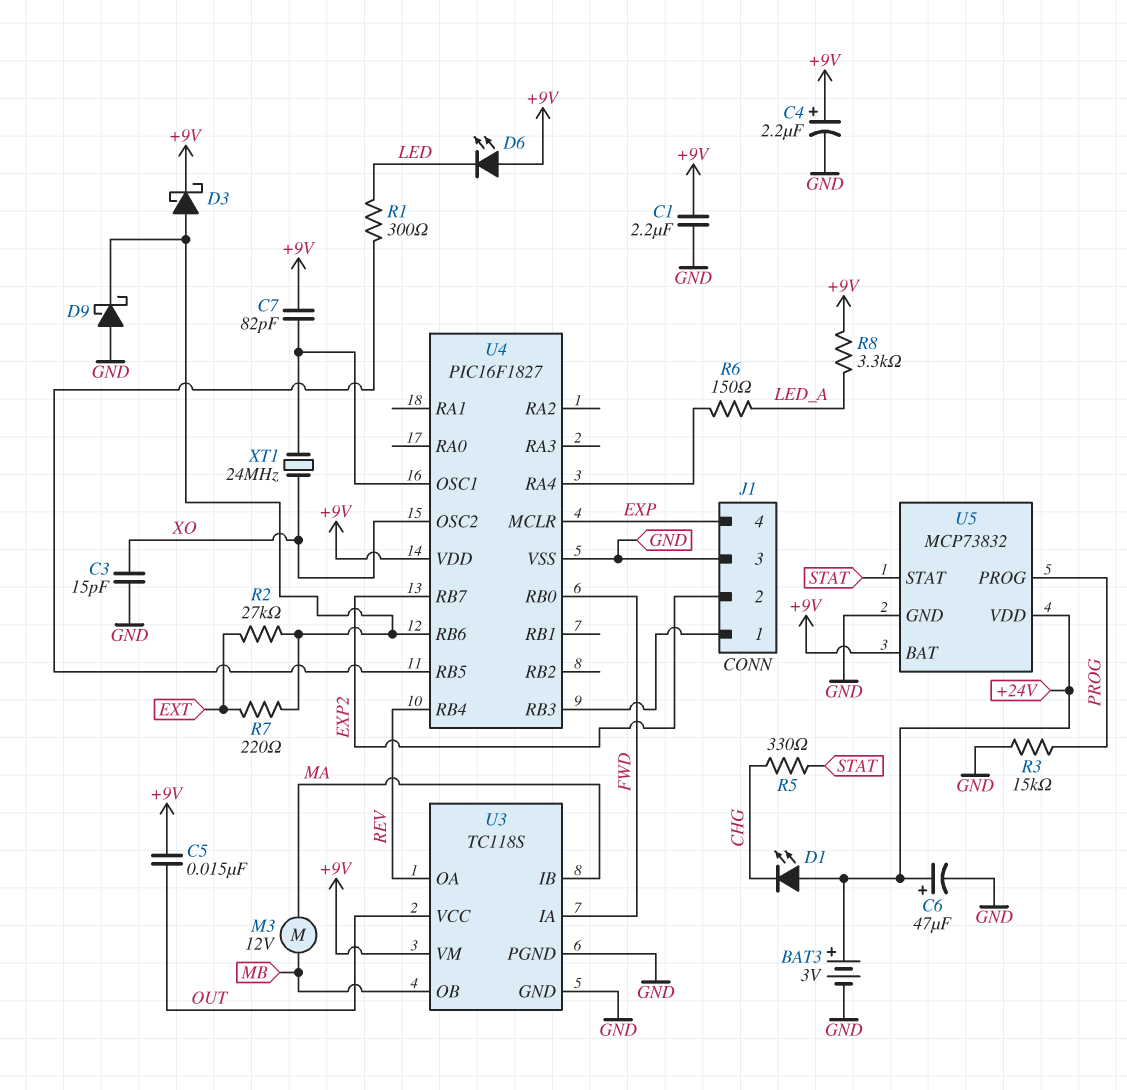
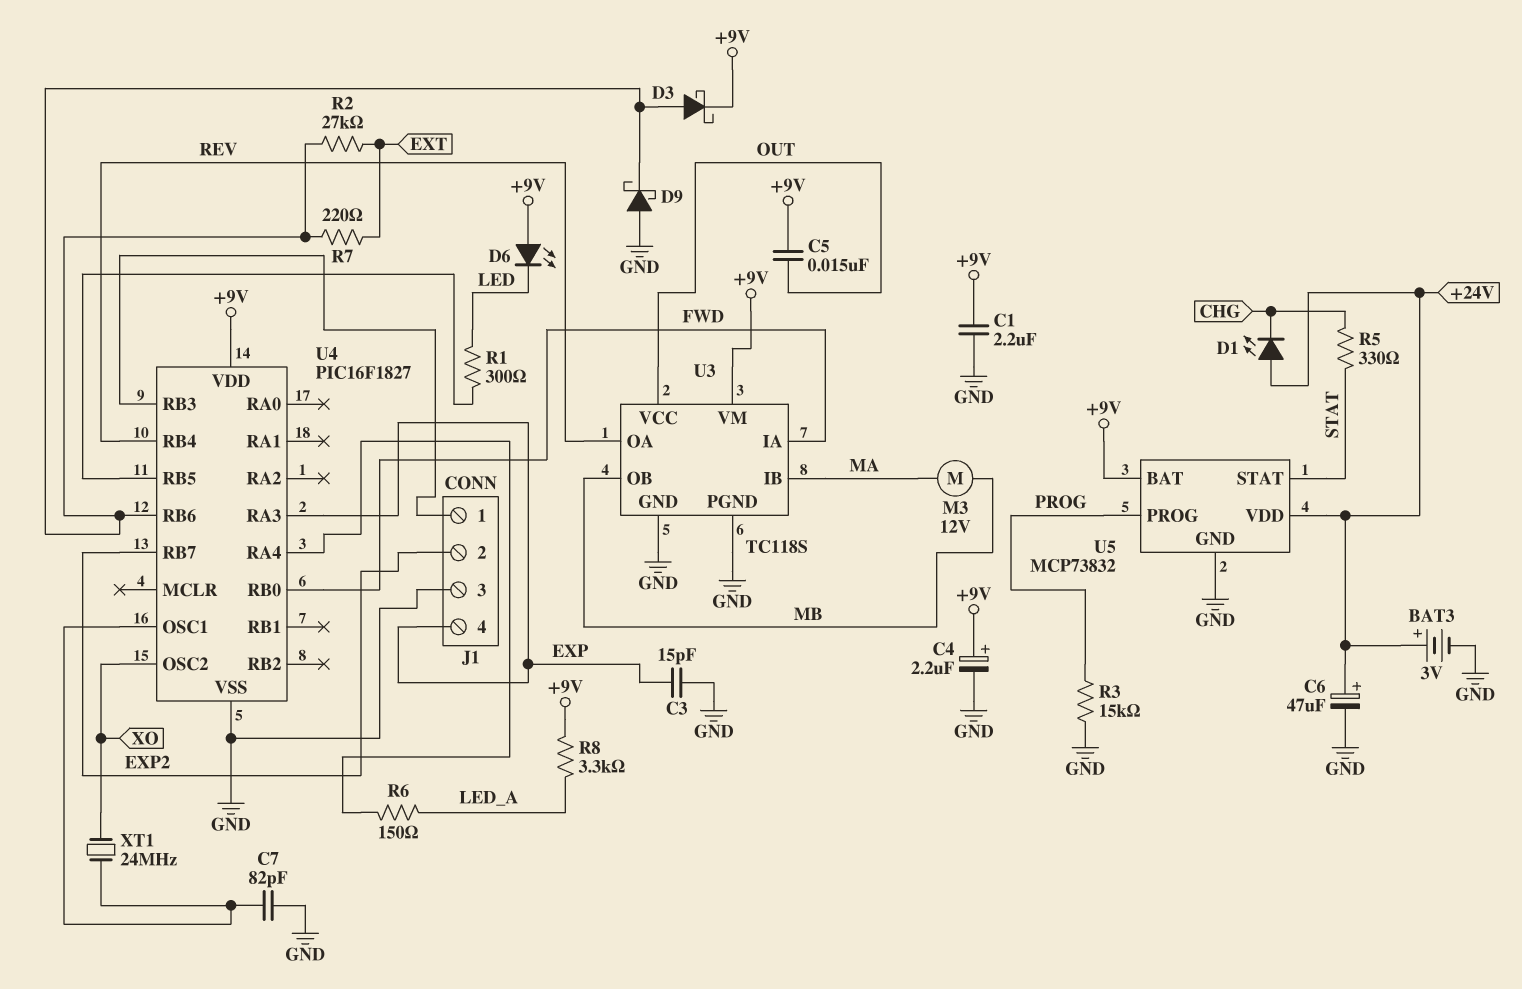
C3: 15pF (GND, XO) -> 15pF (EXP, GND)
C7: 82pF (+9V, U4/OSC1) -> 82pF (GND, U4/OSC1)
U4 pin MCLR: EXP -> none
U4 pin RA3: none -> EXP

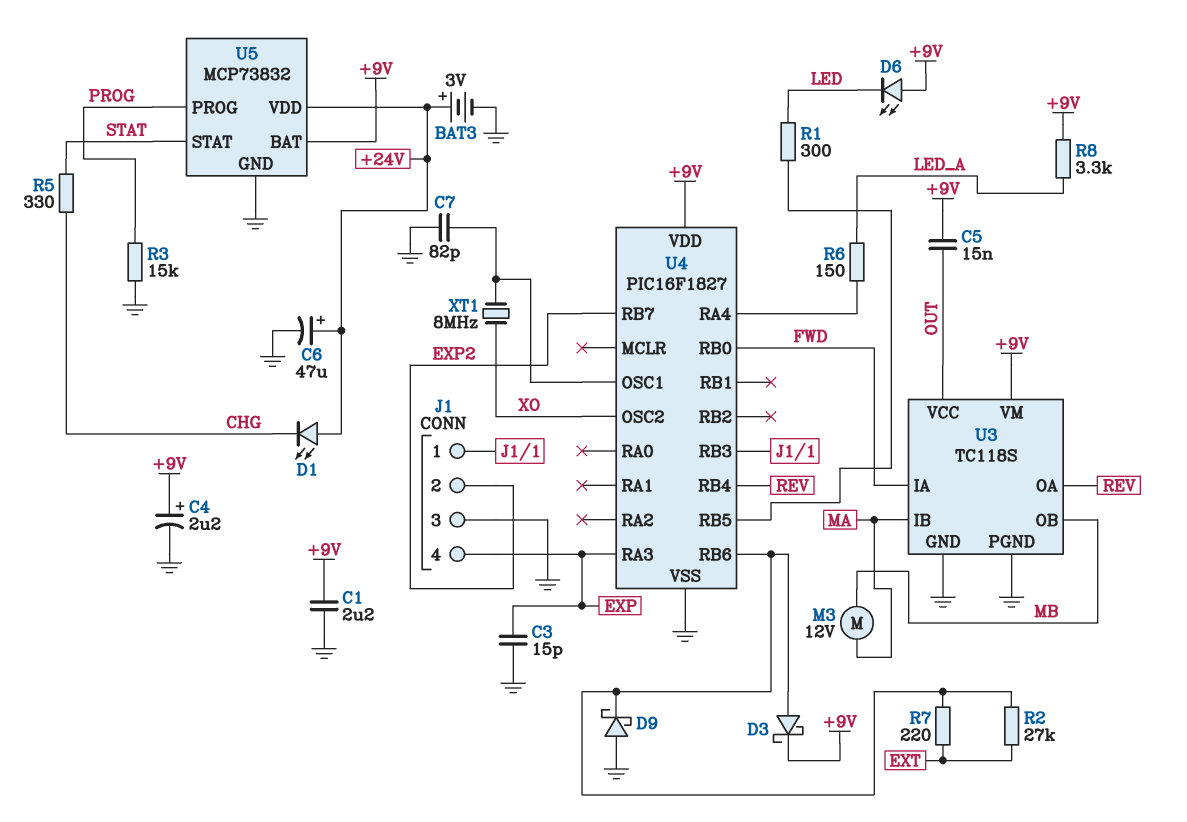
XT1: 24MHz (U4/OSC1, XO) -> 8MHz (U4/OSC1, XO)

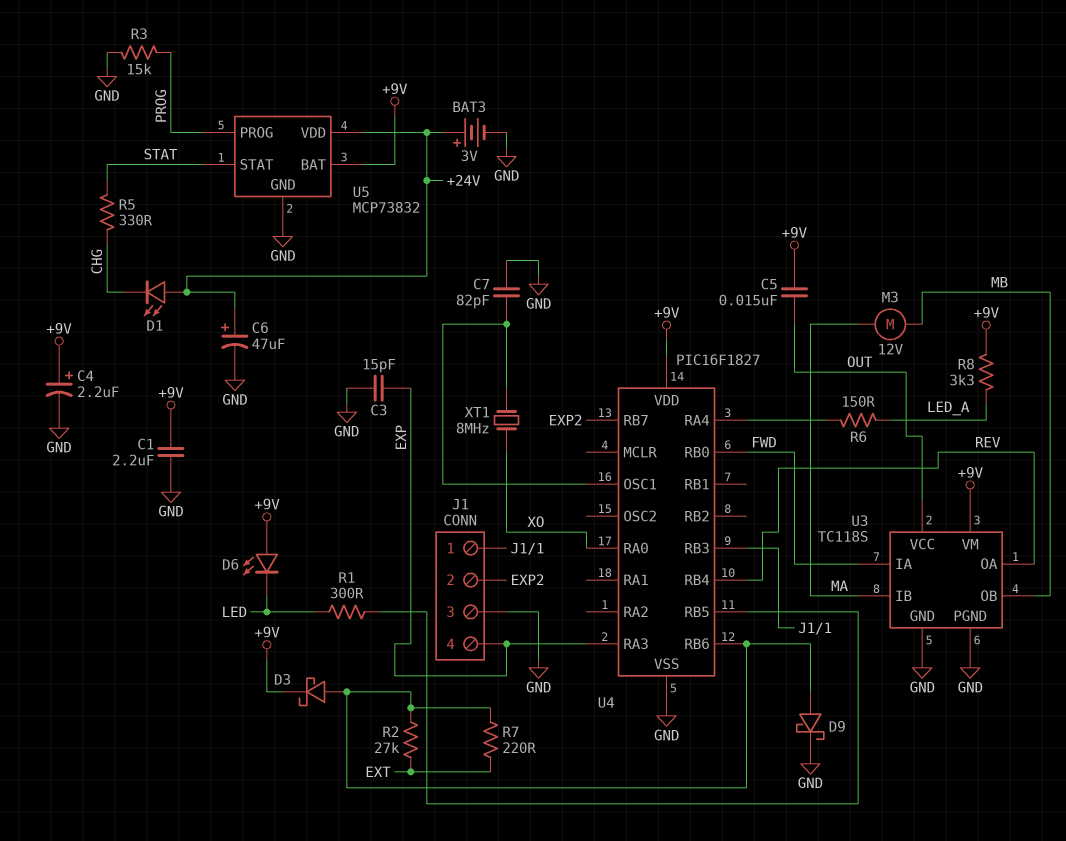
D9: schottky (A GND, K U4/RB6) -> schottky (A U4/RB6, K GND)
U4 pin OSC2: XO -> none
U4 pin RA0: none -> XO

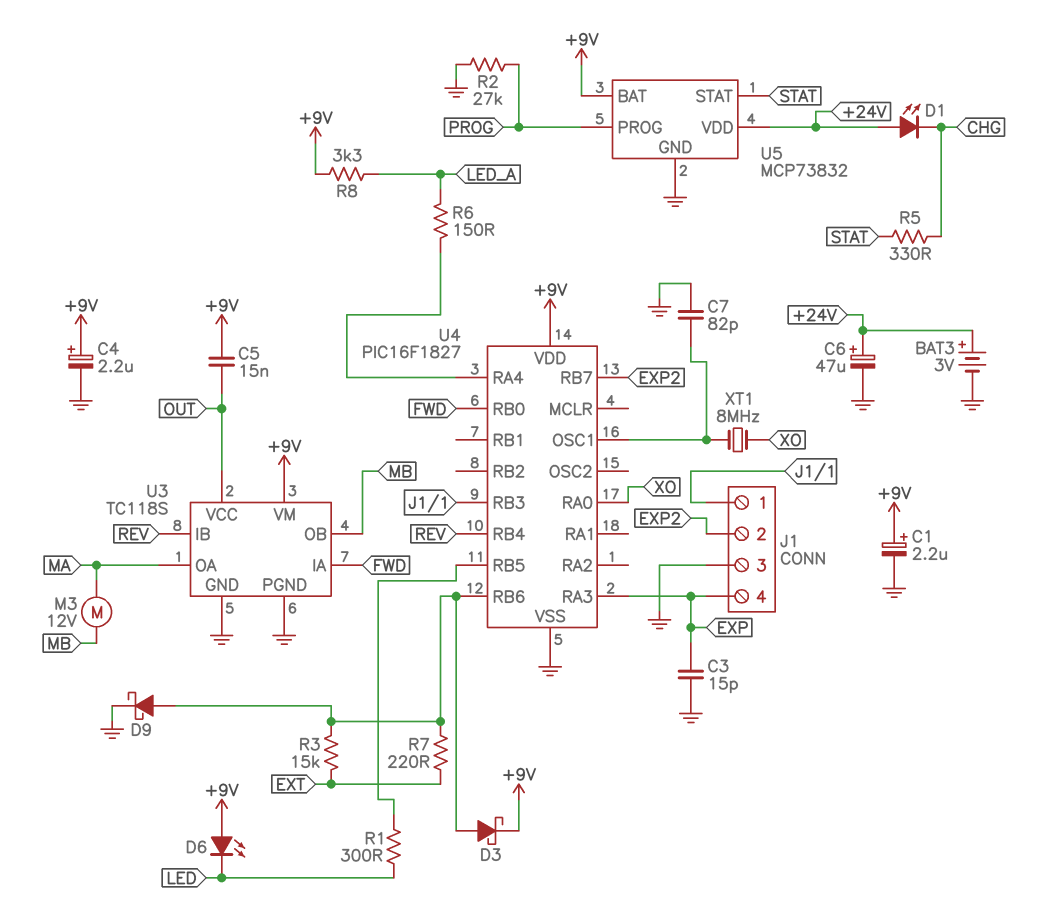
C1: 2.2uF (+9V, GND) -> 2.2uF (plus +9V, minus GND)
R2: 27k (EXT, U4/RB6) -> 27k (GND, PROG)
R3: 15k (GND, PROG) -> 15k (EXT, U4/RB6)
U3 pin IB: MA -> REV
U3 pin OA: REV -> MA

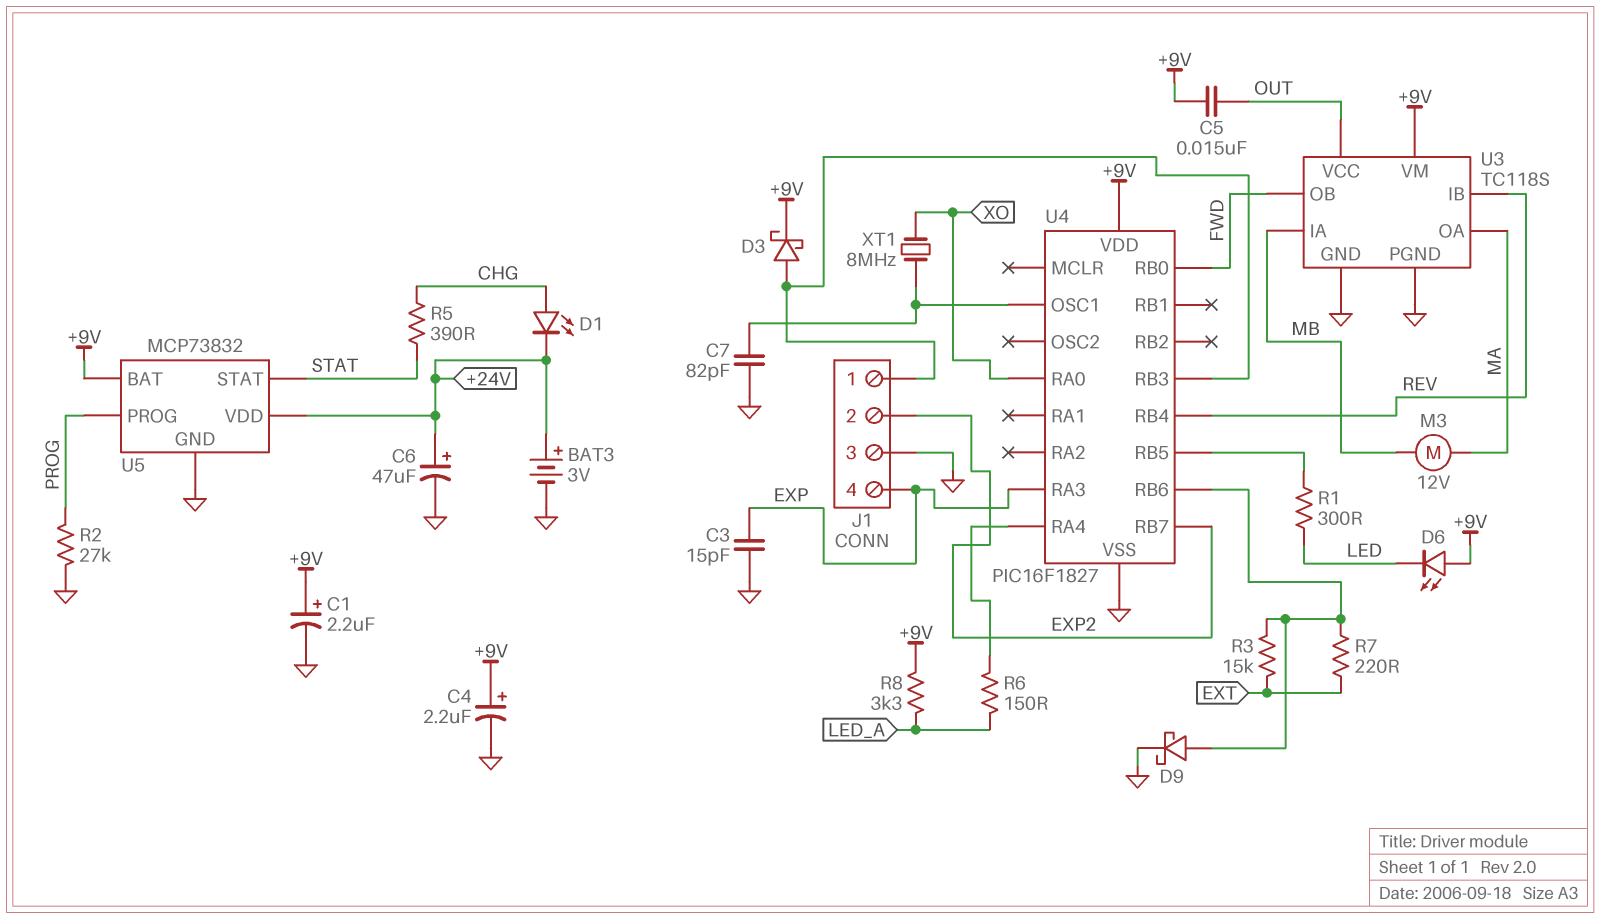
D1: LED (A +24V, K CHG) -> LED (A CHG, K +24V)
D3: schottky (A U4/RB6, K +9V) -> schottky (A J1/1, K +9V)
R5: 330 (CHG, STAT) -> 390 (CHG, STAT)
U3 pin IA: FWD -> MB
U3 pin OB: MB -> FWD

